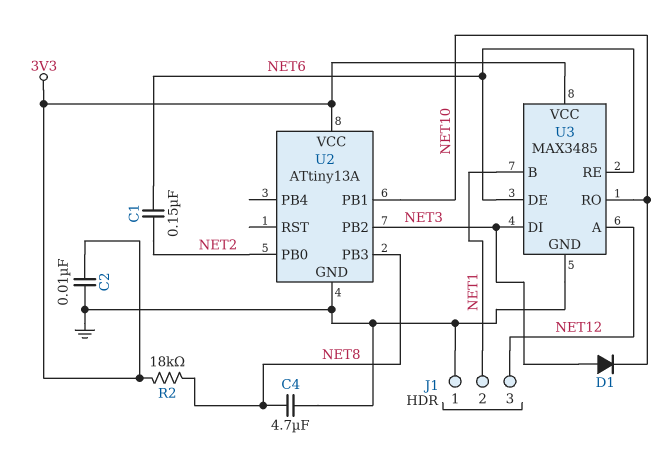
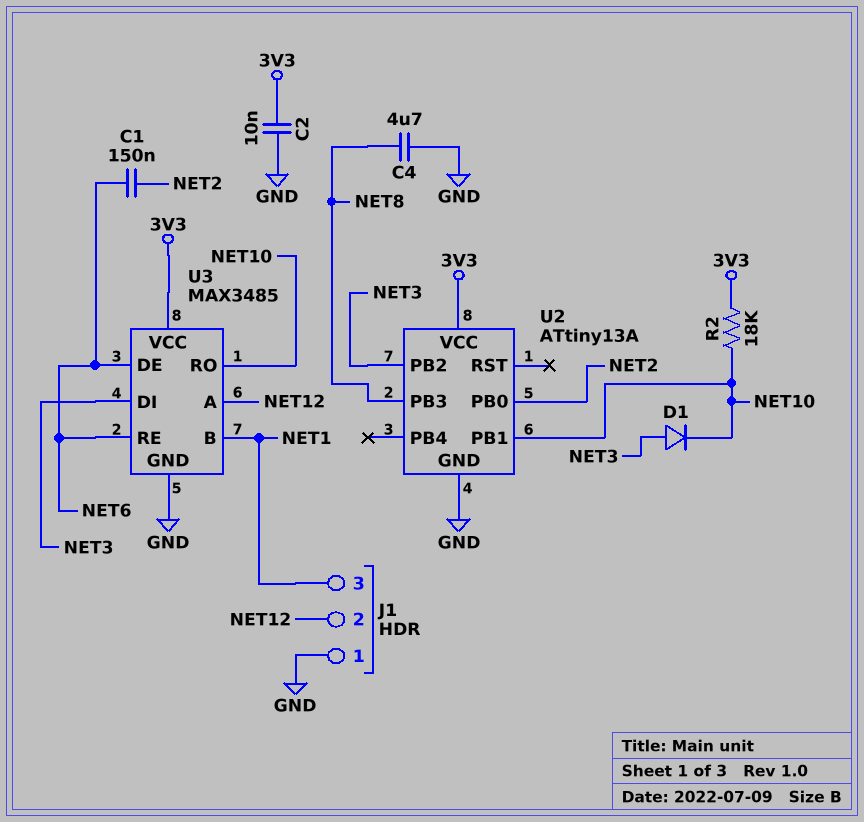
J1 pin 2: NET1 -> NET12
J1 pin 3: NET12 -> NET1
R2: 18k (3V3, NET8) -> 18k (3V3, NET10)

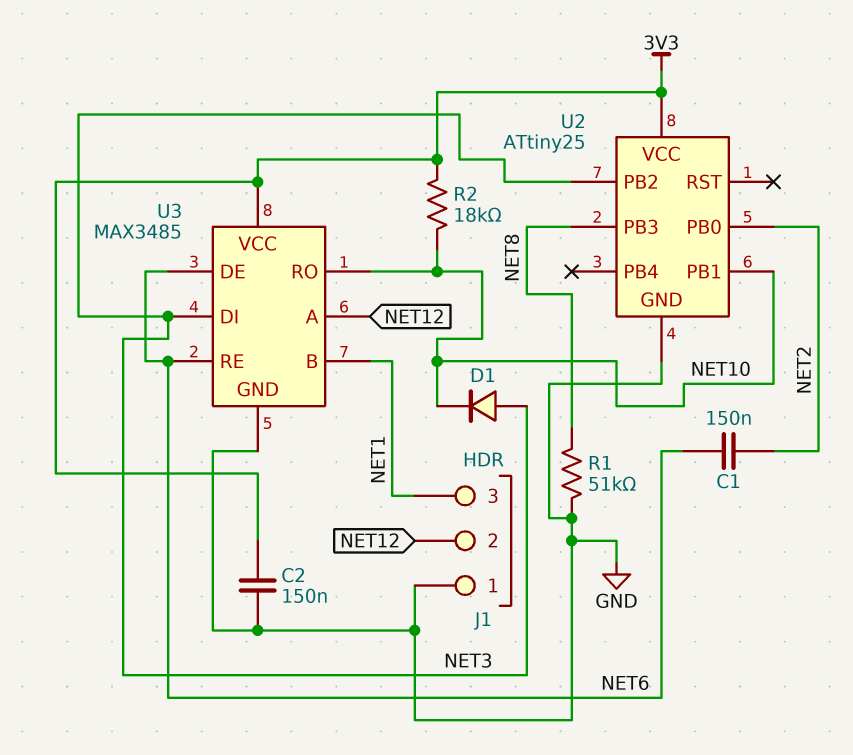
C2: 10nF (3V3, GND) -> 150nF (3V3, GND)
C4: 4.7uF (GND, NET8) -> none
R1: none -> 51k (GND, NET8)
U2: ATtiny13A -> ATtiny25

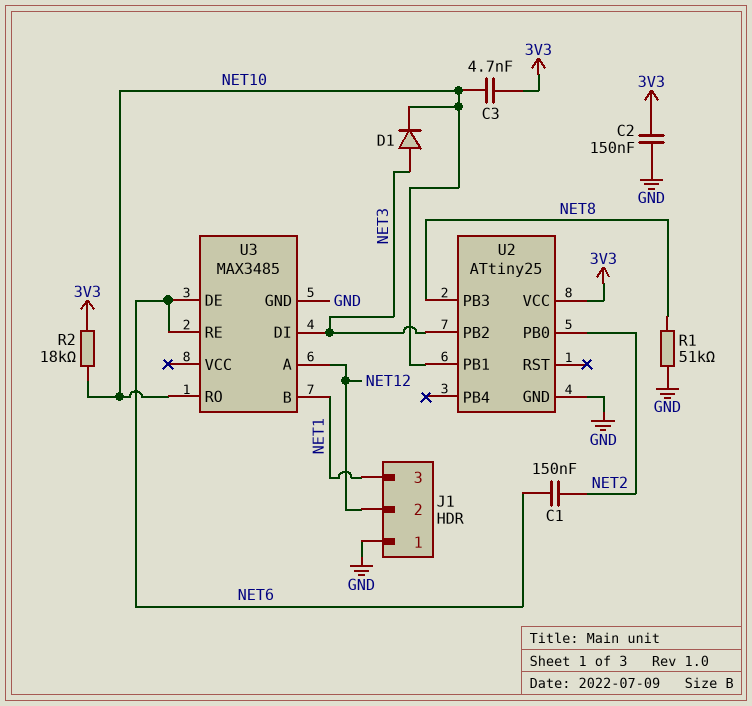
C3: none -> 4.7nF (3V3, NET10)
U3 pin VCC: 3V3 -> none

